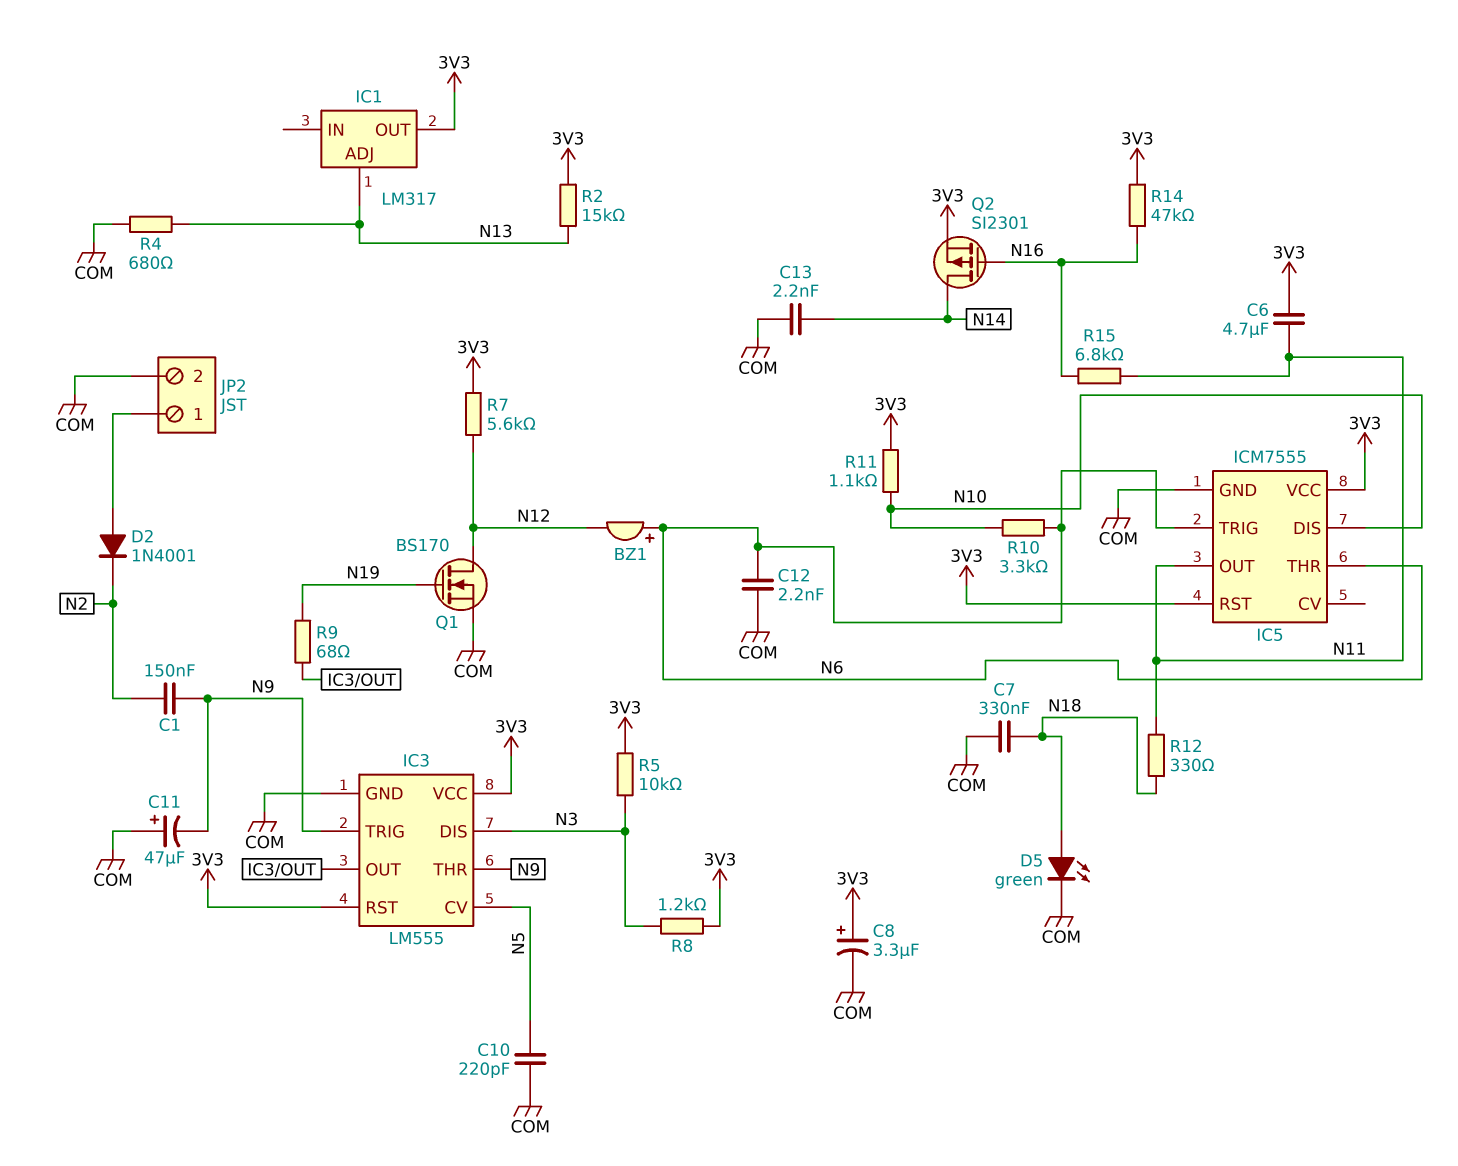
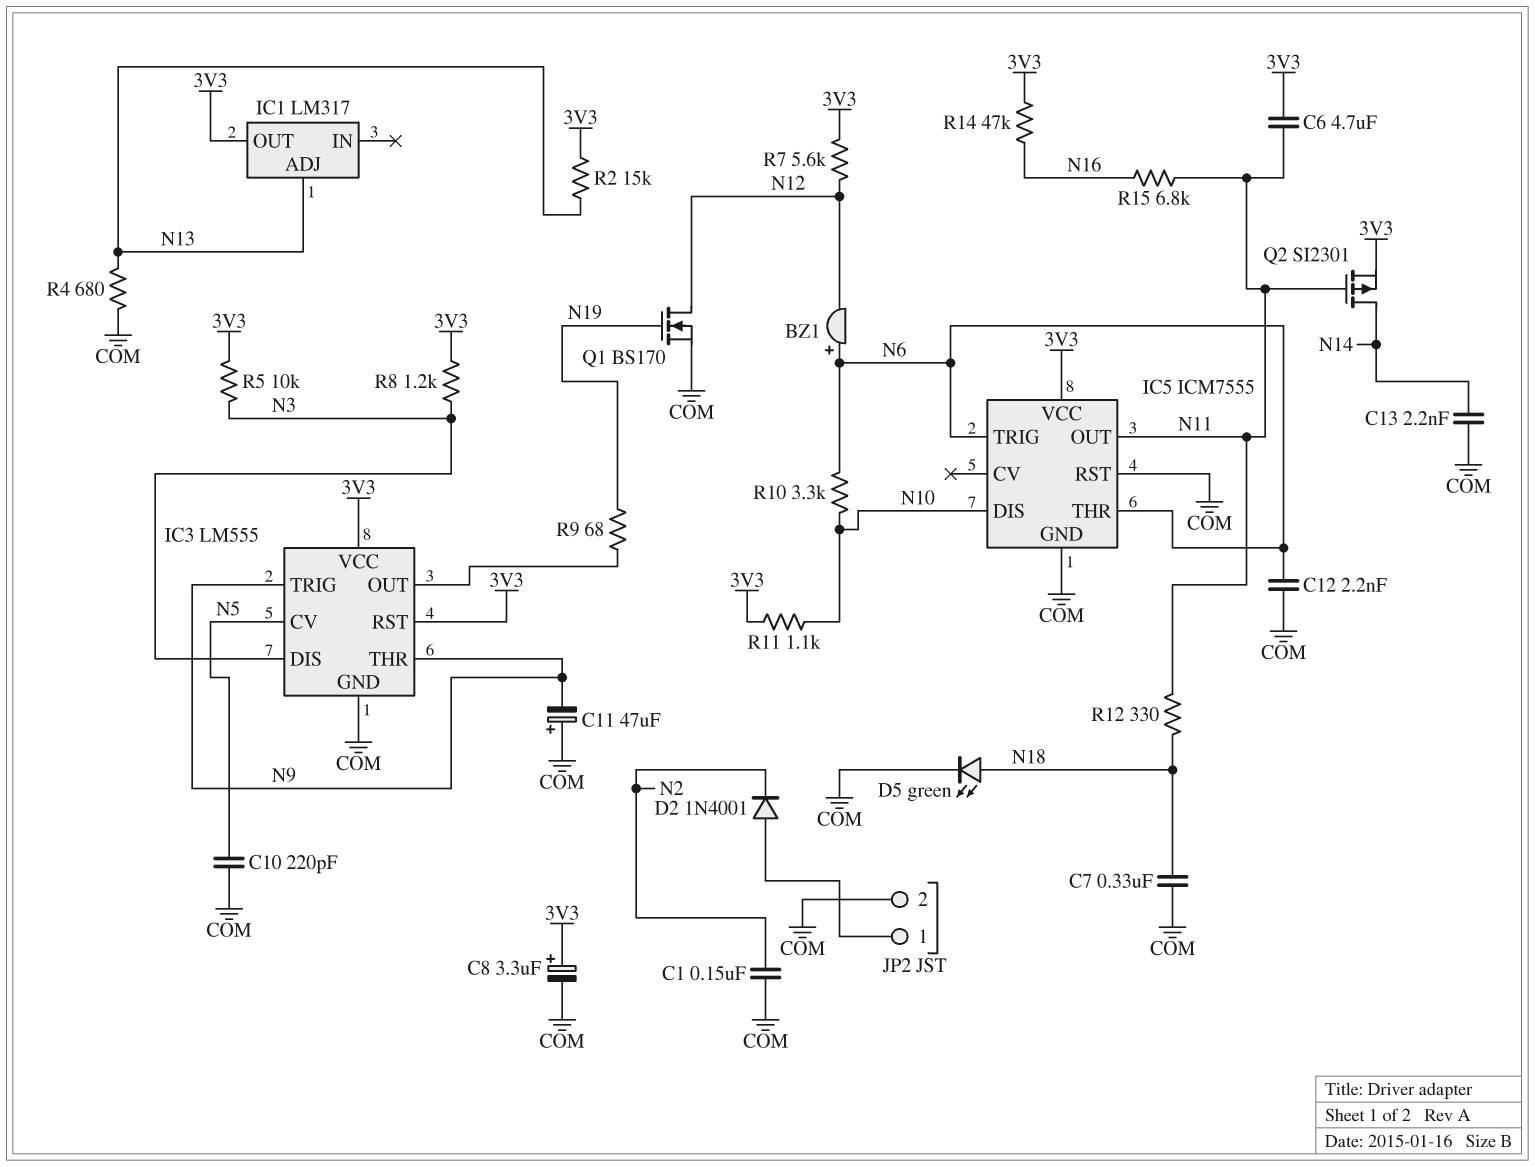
C1: 150nF (N2, N9) -> 150nF (COM, N2)
IC5 pin RST: 3V3 -> COM
Q2: PMOS SI2301 (G N16, D N14, S 3V3) -> PMOS SI2301 (G N11, D N14, S 3V3)

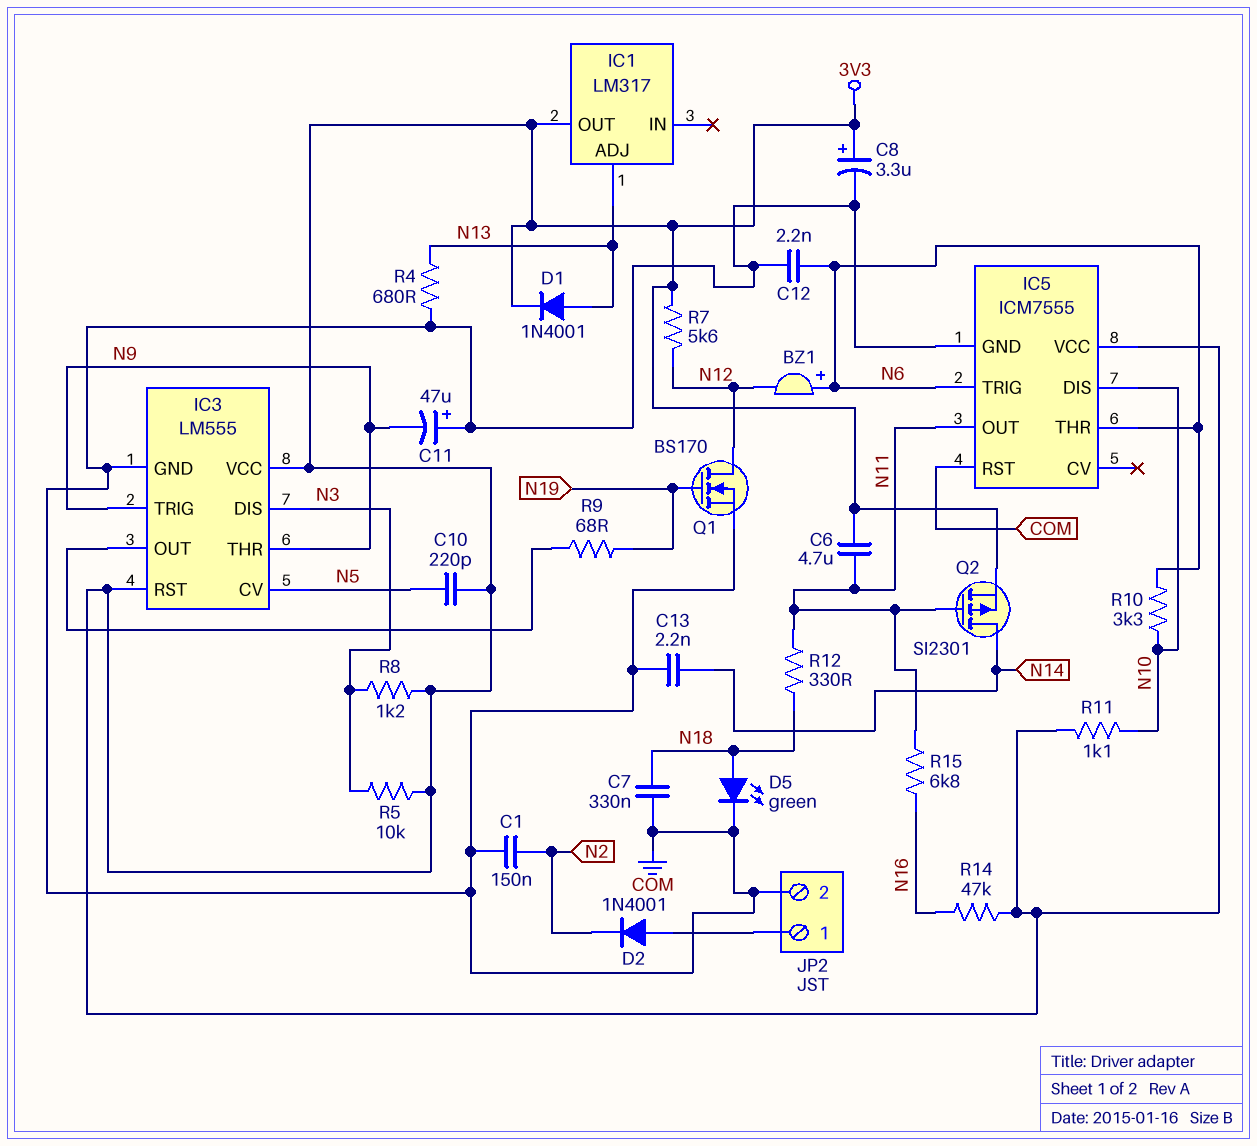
C10: 220pF (COM, N5) -> 220pF (3V3, N5)
D1: none -> diode 1N4001 (A N13, K 3V3)
R2: 15k (3V3, N13) -> none

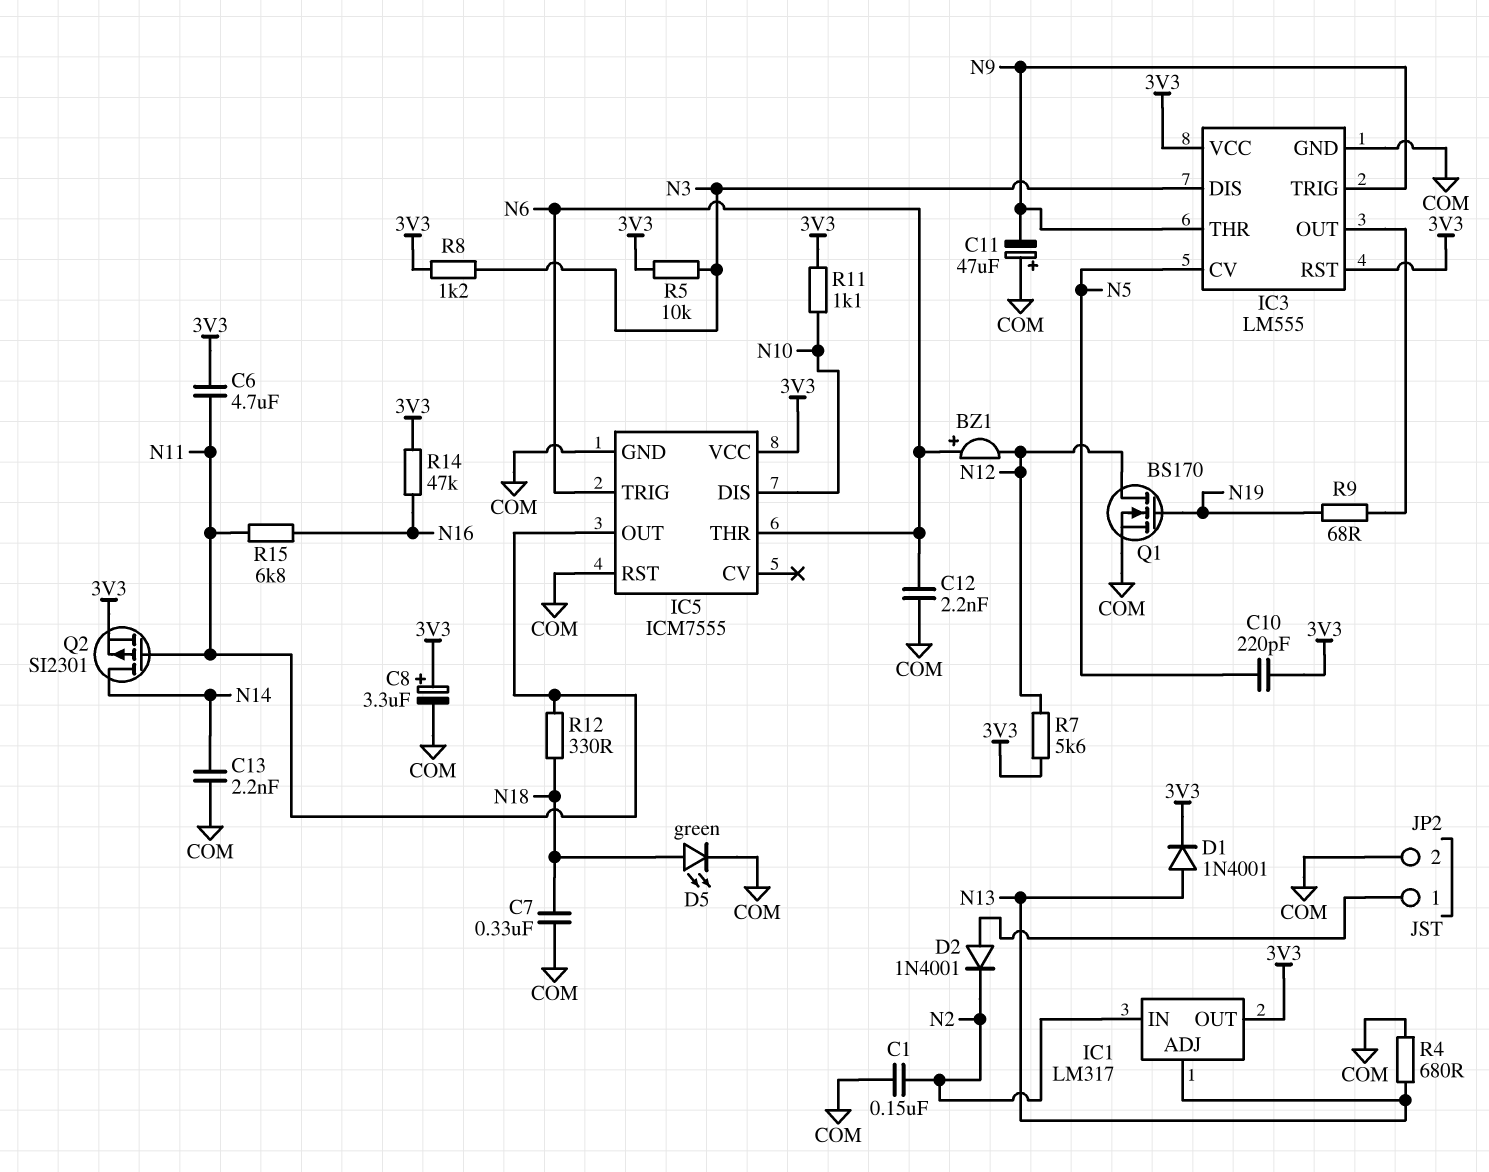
IC1 pin IN: none -> N2
R10: 3.3k (N6, N10) -> none

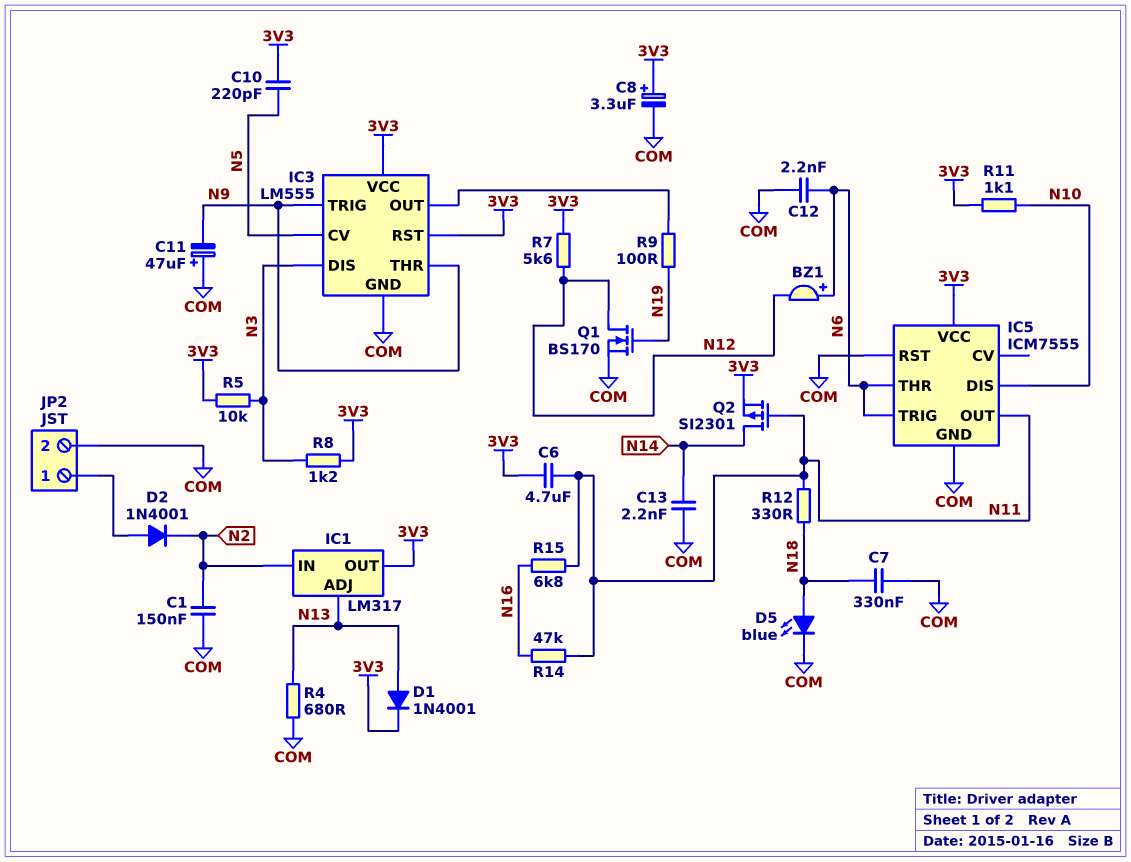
D5: LED green (A N18, K COM) -> LED blue (A N18, K COM)
R9: 68 (IC3/OUT, N19) -> 100 (IC3/OUT, N19)
R14: 47k (3V3, N16) -> 47k (N11, N16)

